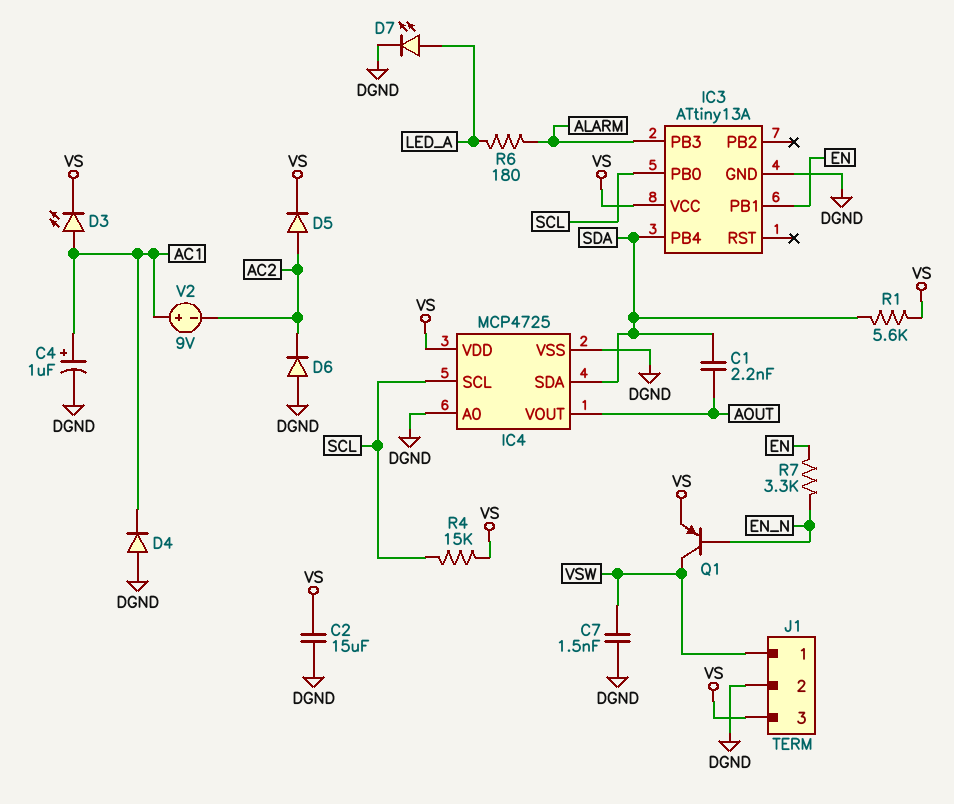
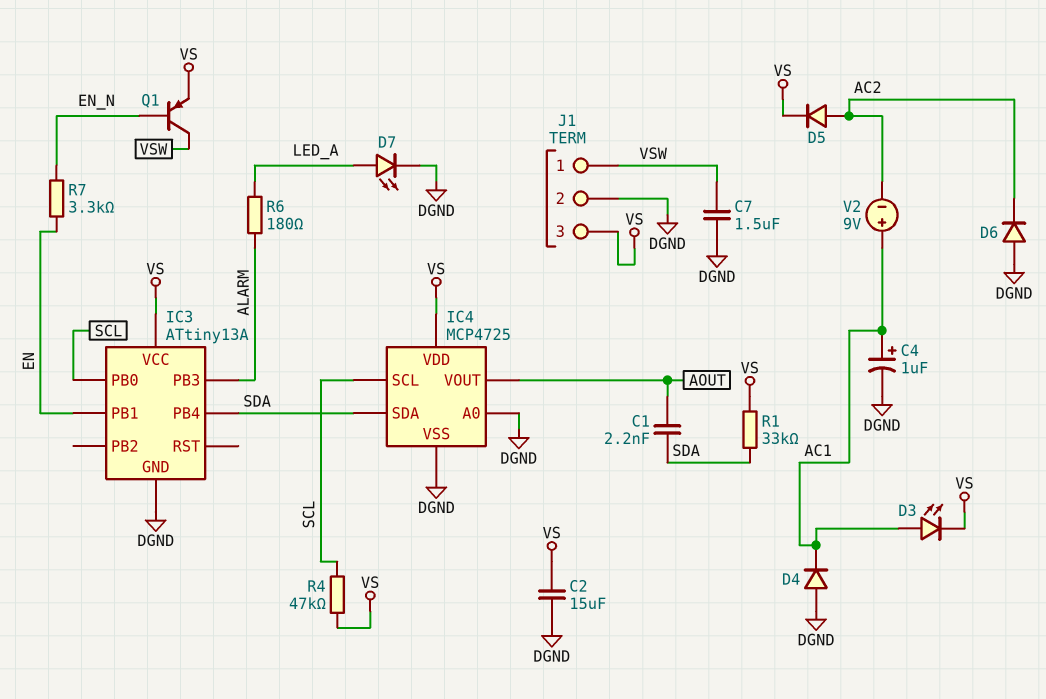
C7: 1.5nF (DGND, VSW) -> 1.5uF (DGND, VSW)
R1: 5.6k (SDA, VS) -> 33k (SDA, VS)
R4: 15k (SCL, VS) -> 47k (SCL, VS)

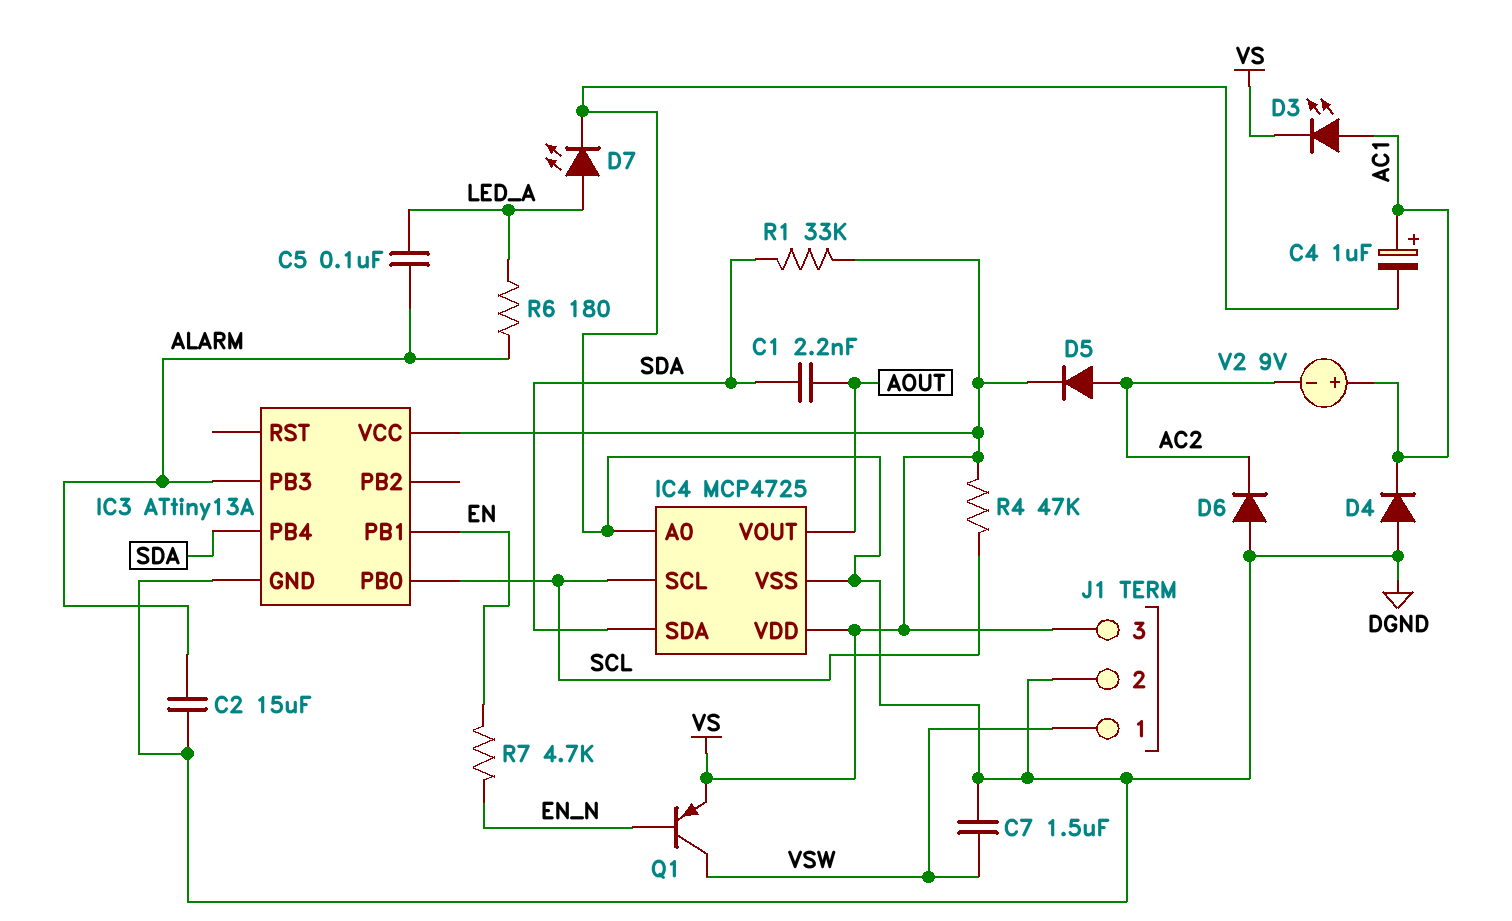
C2: 15uF (DGND, VS) -> 15uF (ALARM, DGND)
C5: none -> 100nF (ALARM, LED_A)
R7: 3.3k (EN, EN_N) -> 4.7k (EN, EN_N)

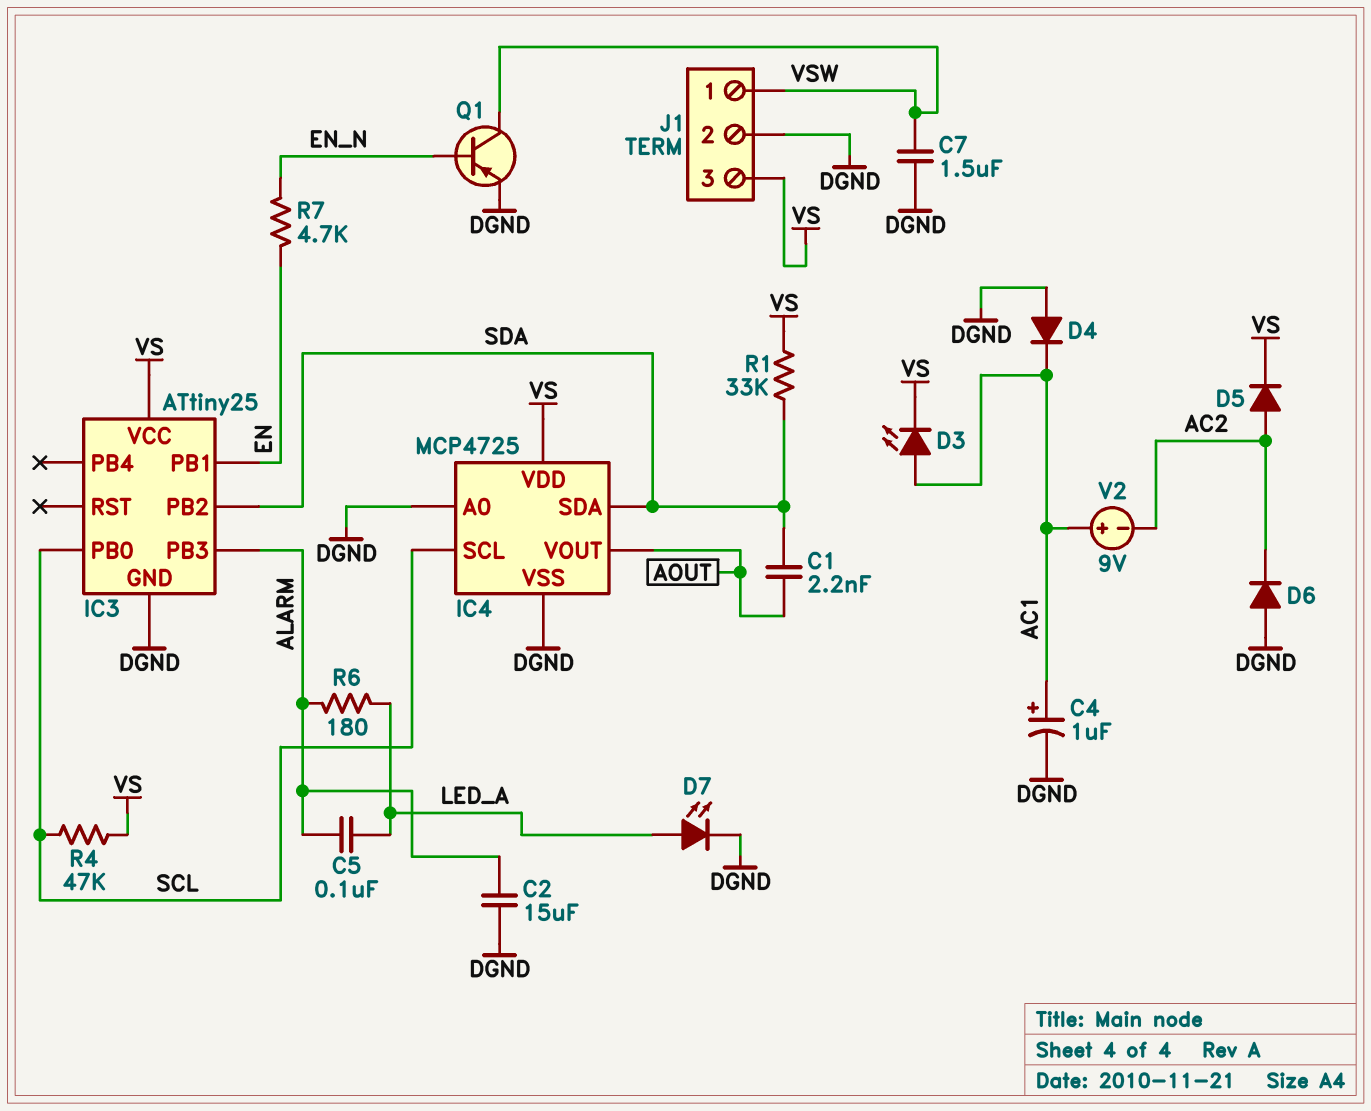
IC3: ATtiny13A -> ATtiny25
IC3 pin PB2: none -> SDA
IC3 pin PB4: SDA -> none
Q1: PNP (B EN_N, C VSW, E VS) -> PNP (B EN_N, C VSW, E DGND)

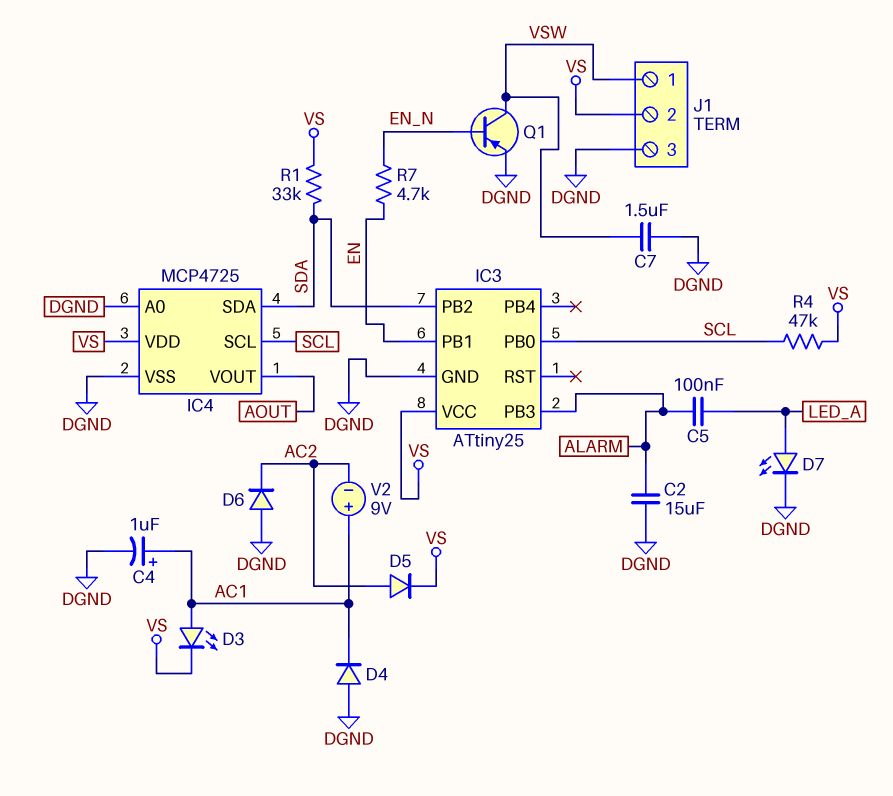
C1: 2.2nF (AOUT, SDA) -> none
J1 pin 2: DGND -> VS
J1 pin 3: VS -> DGND
R6: 180 (ALARM, LED_A) -> none

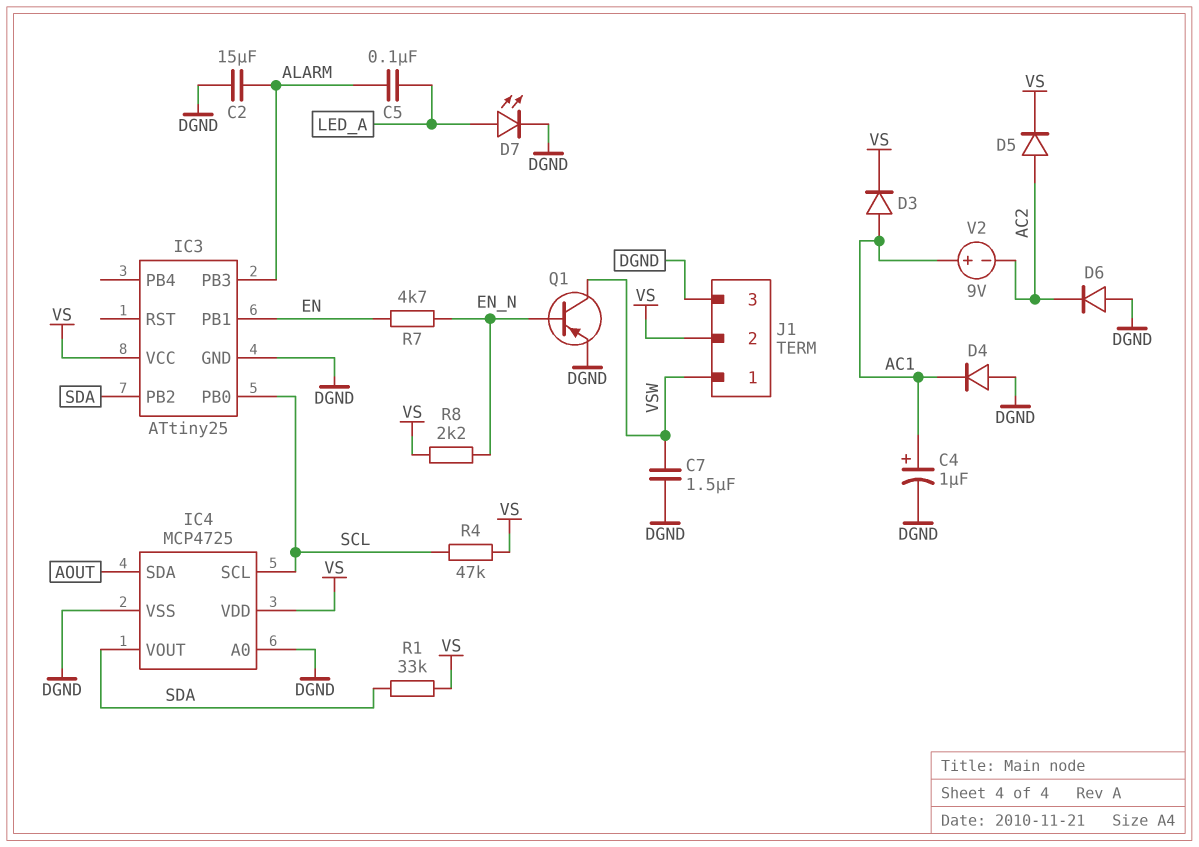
D3: LED (A AC1, K VS) -> diode (A AC1, K VS)
IC4 pin SDA: SDA -> AOUT
IC4 pin VOUT: AOUT -> SDA
R8: none -> 2.2k (EN_N, VS)

